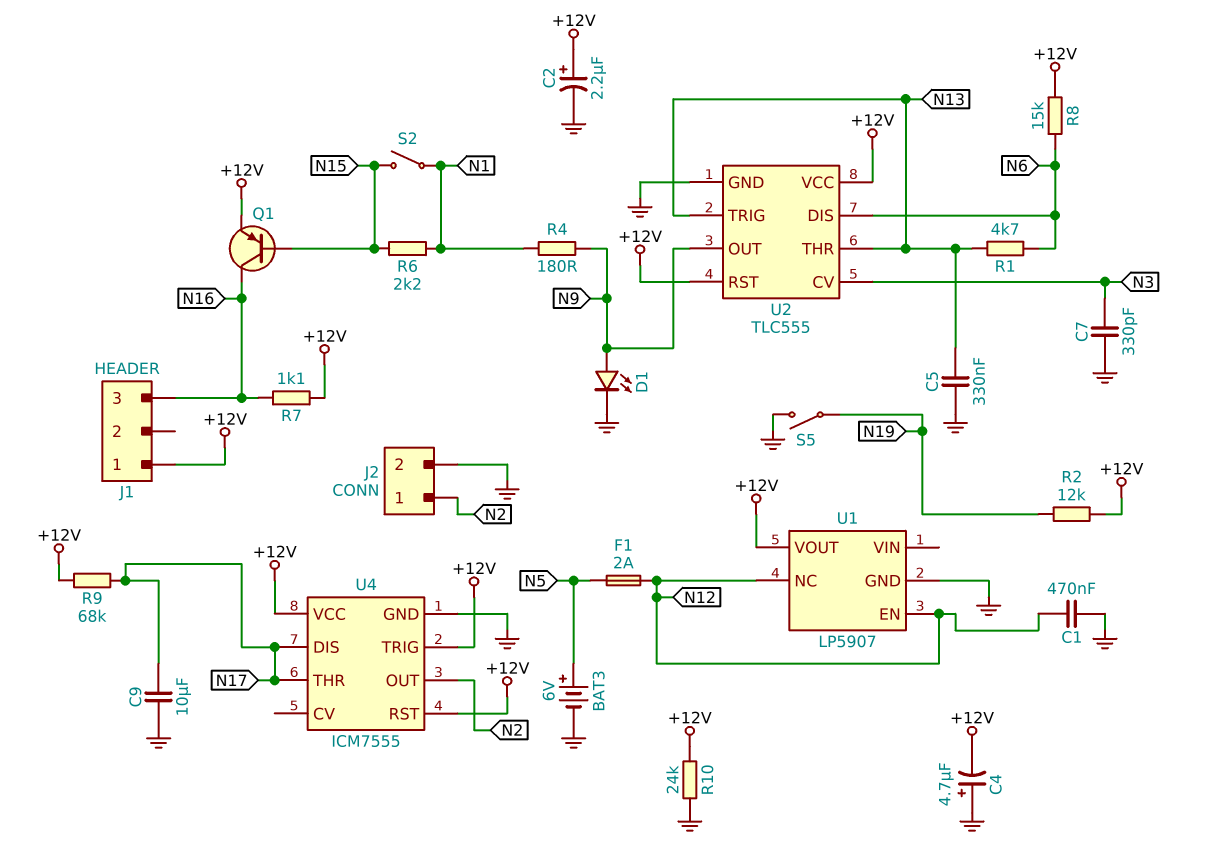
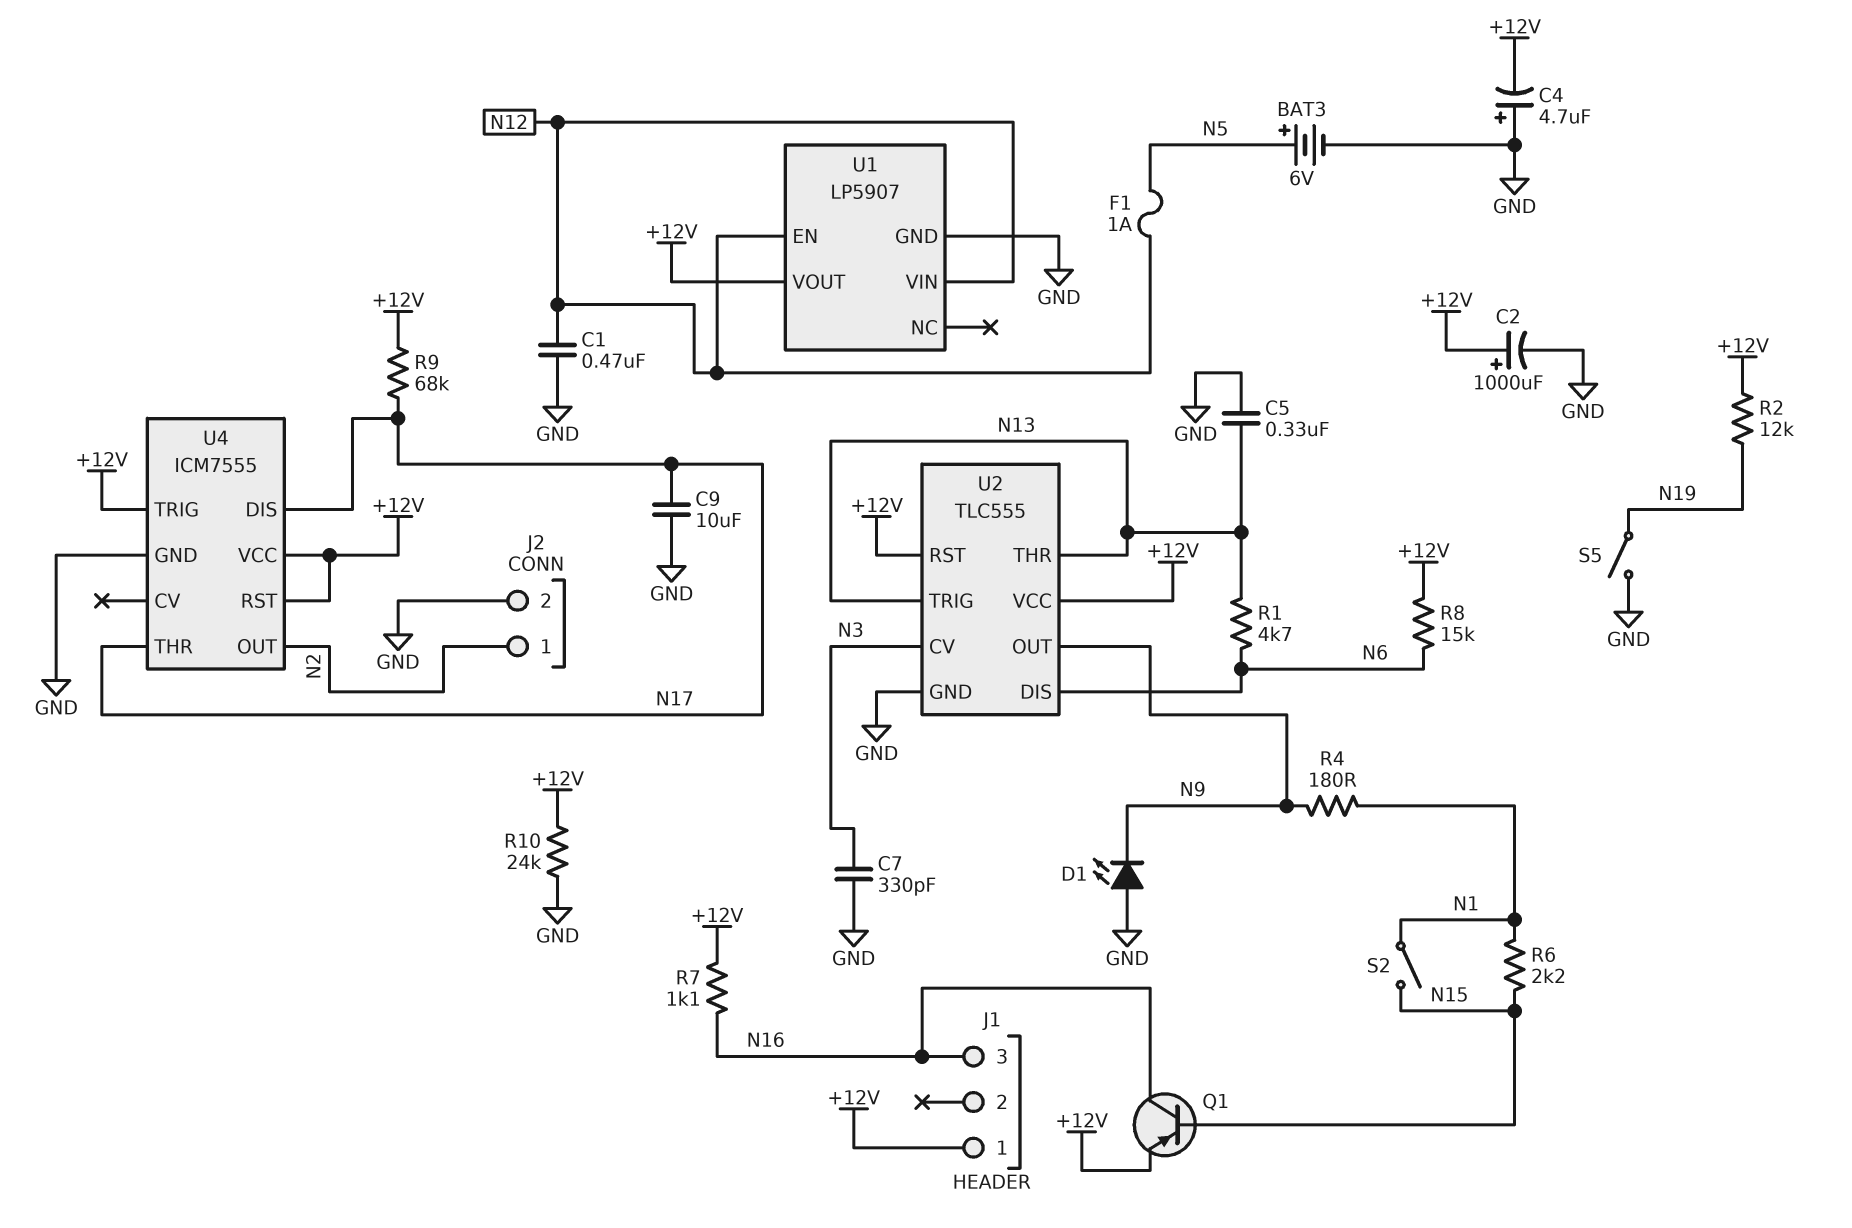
C2: 2.2uF (plus +12V, minus GND) -> 1000uF (plus +12V, minus GND)
D1: LED (A N9, K GND) -> LED (A GND, K N9)
F1: 2A (N5, N12) -> 1A (N5, N12)
U1 pin NC: N12 -> none
U1 pin VIN: none -> N12

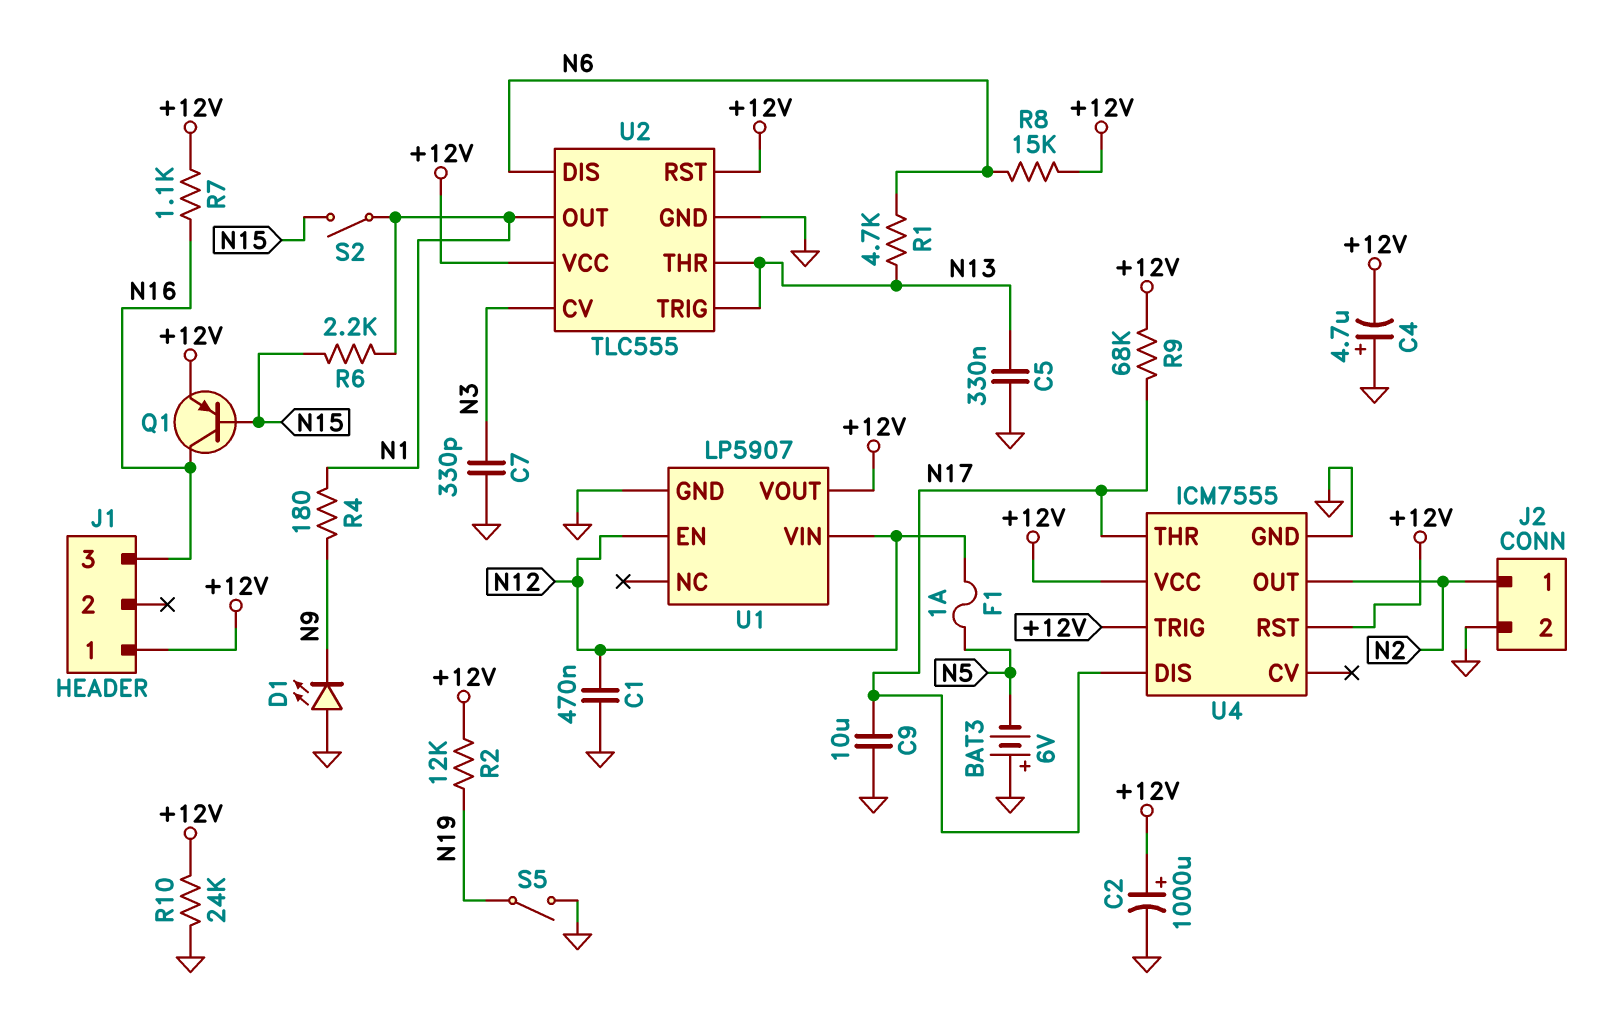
BAT3: 6V (plus N5, minus GND) -> 6V (plus GND, minus N5)
U2 pin OUT: N9 -> N1

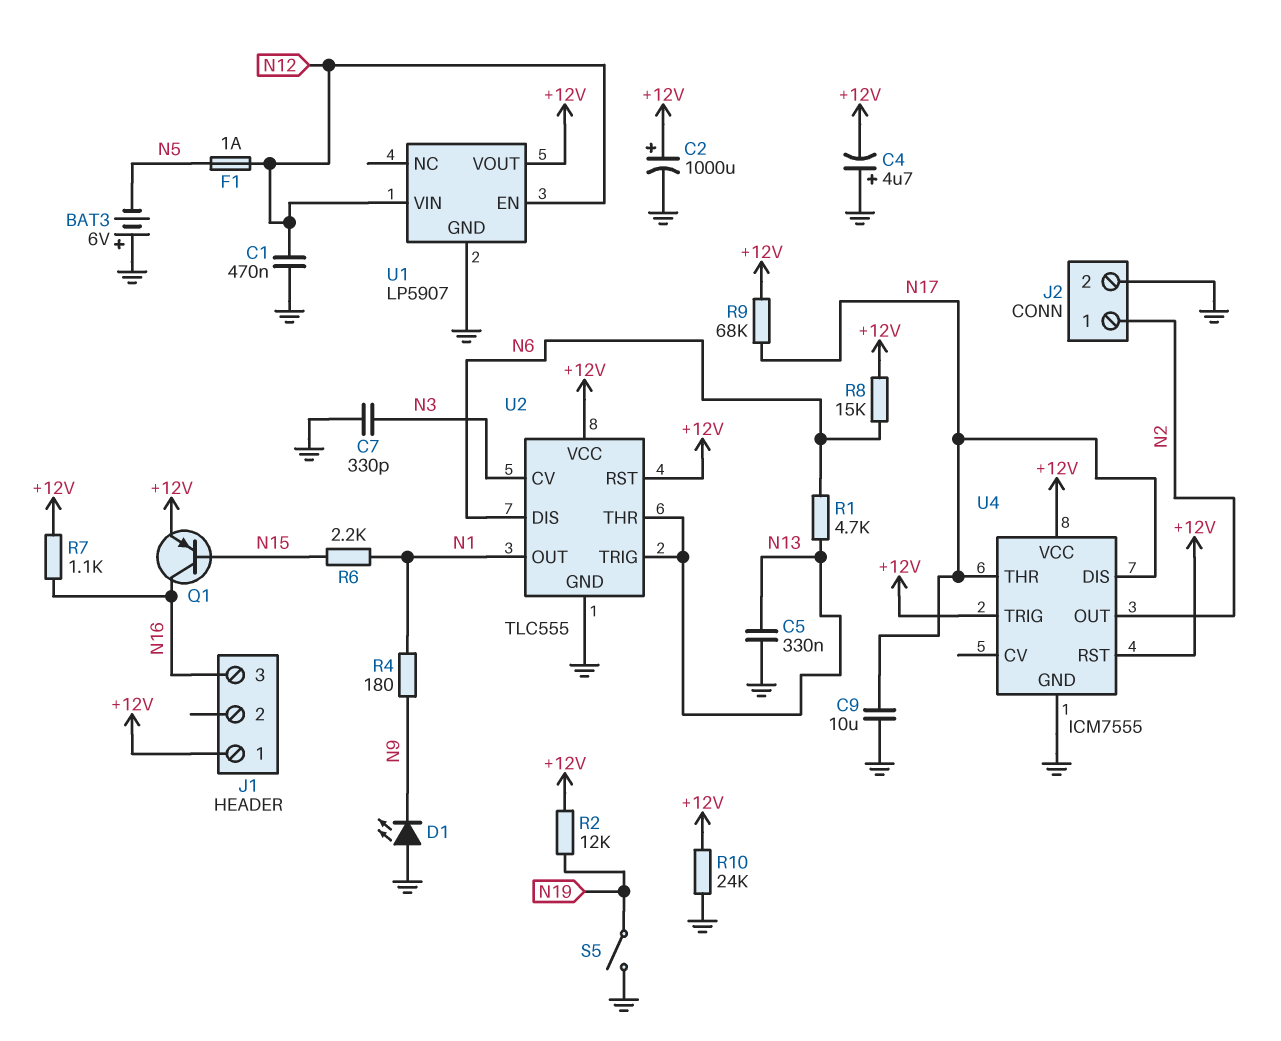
S2: switch (N1, N15) -> none

